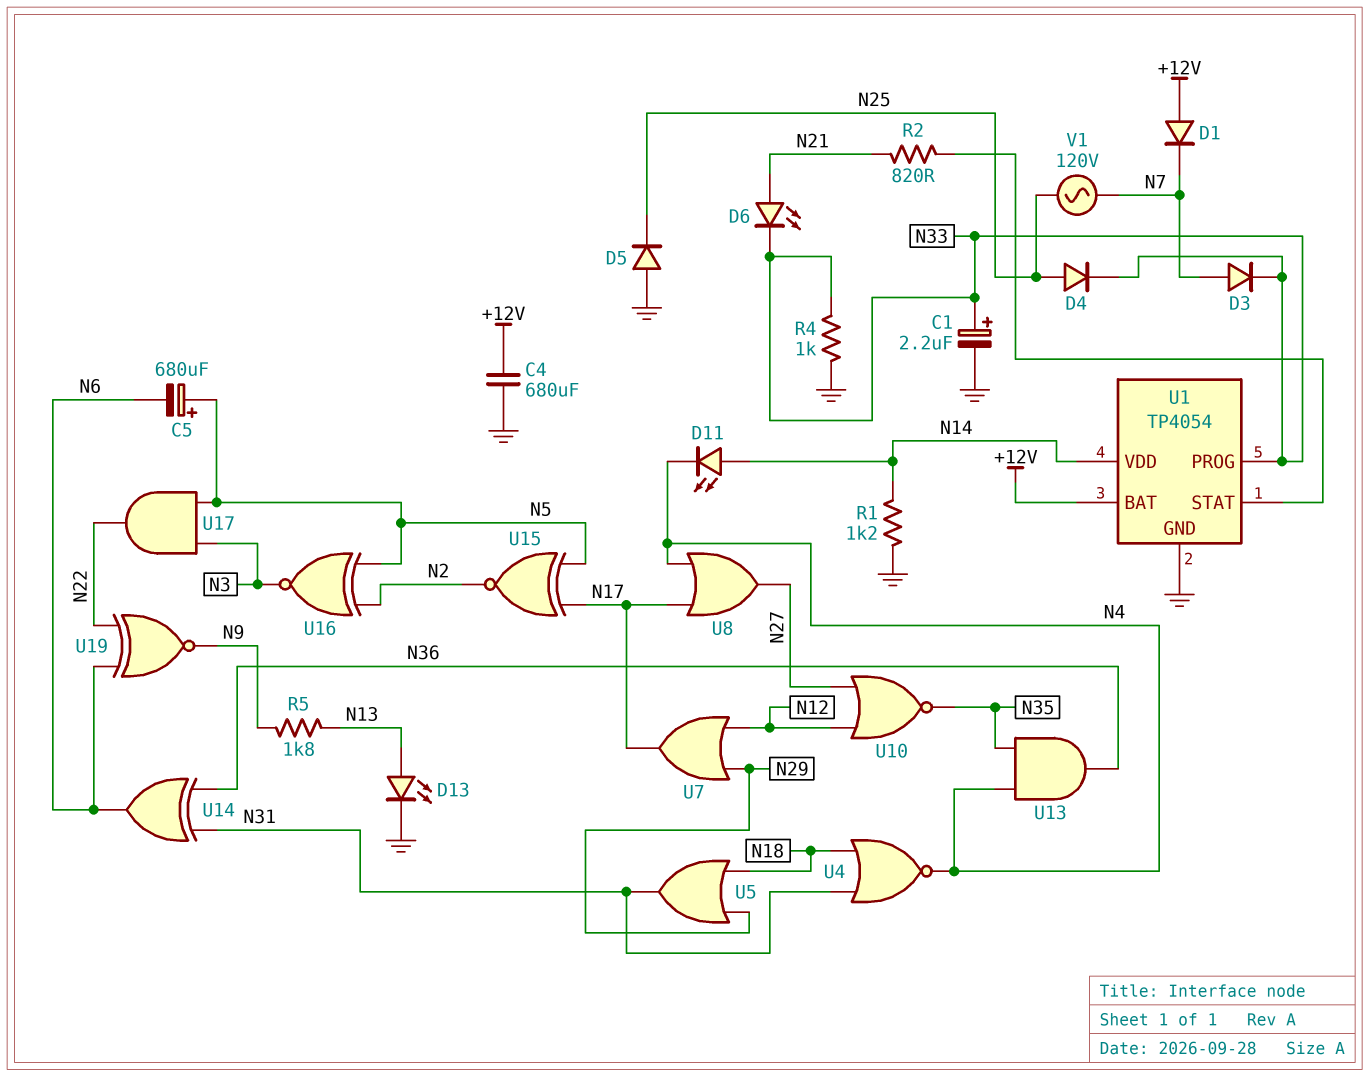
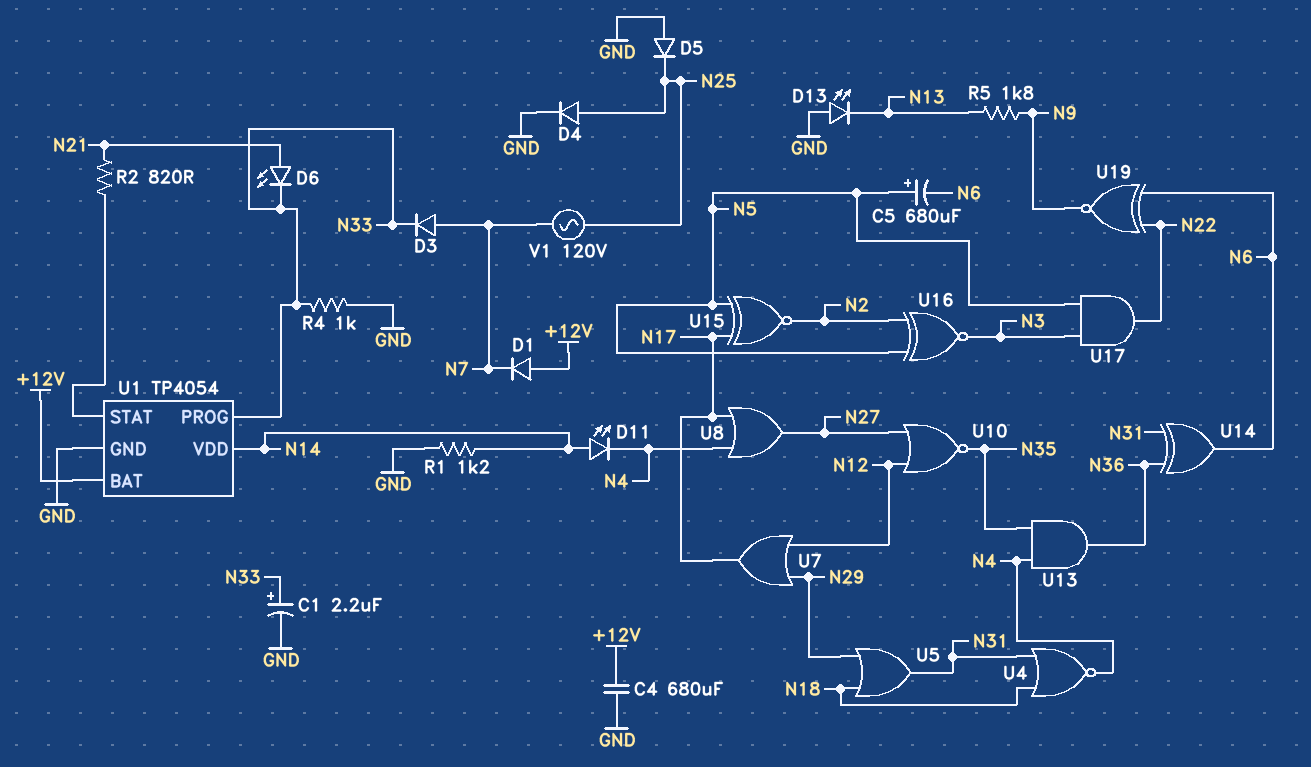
D4: diode (A N25, K N33) -> diode (A N25, K GND)
D13: LED (A N13, K GND) -> LED (A GND, K N13)

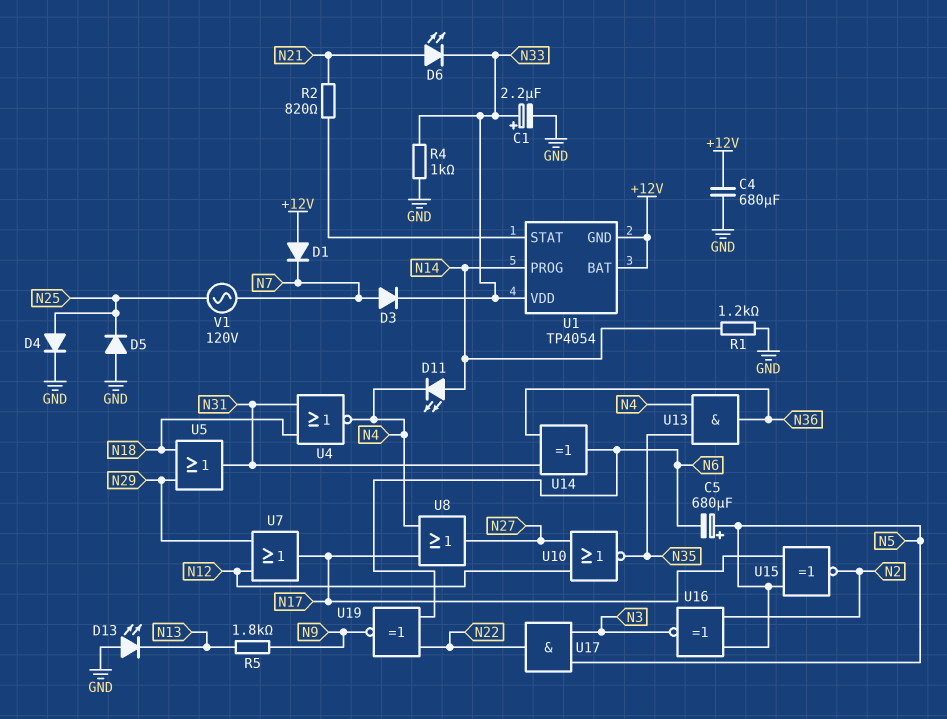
U1 pin GND: GND -> +12V
U1 pin PROG: N33 -> N14
U1 pin VDD: N14 -> N33

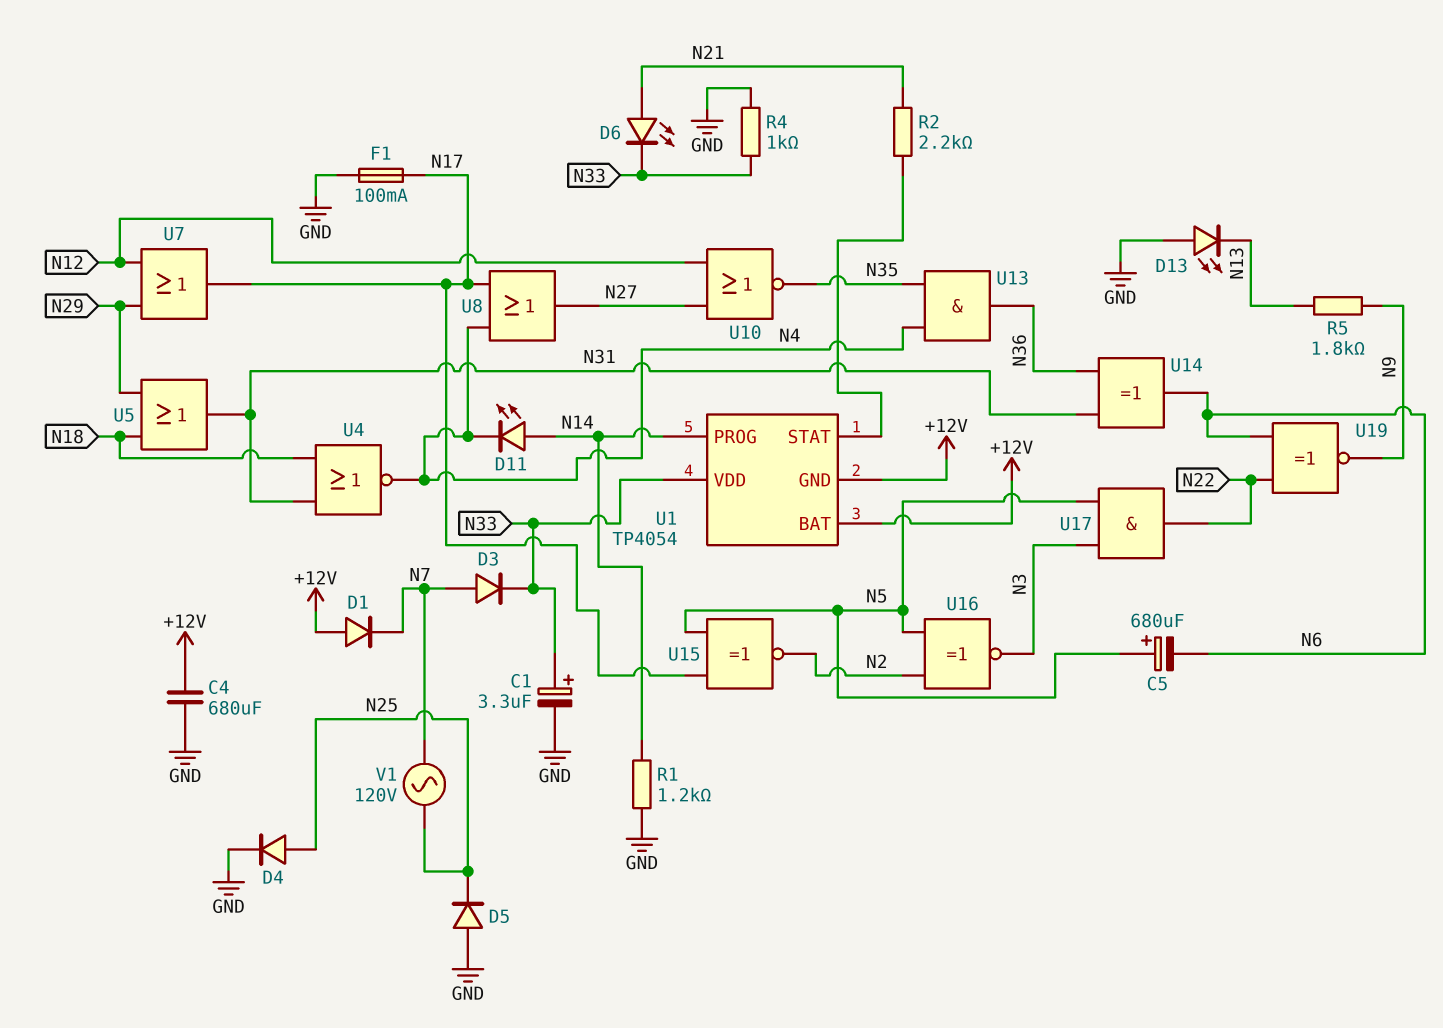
C1: 2.2uF (plus N33, minus GND) -> 3.3uF (plus N33, minus GND)
F1: none -> 100mA (GND, N17)
R2: 820 (N21, U1/STAT) -> 2.2k (N21, U1/STAT)

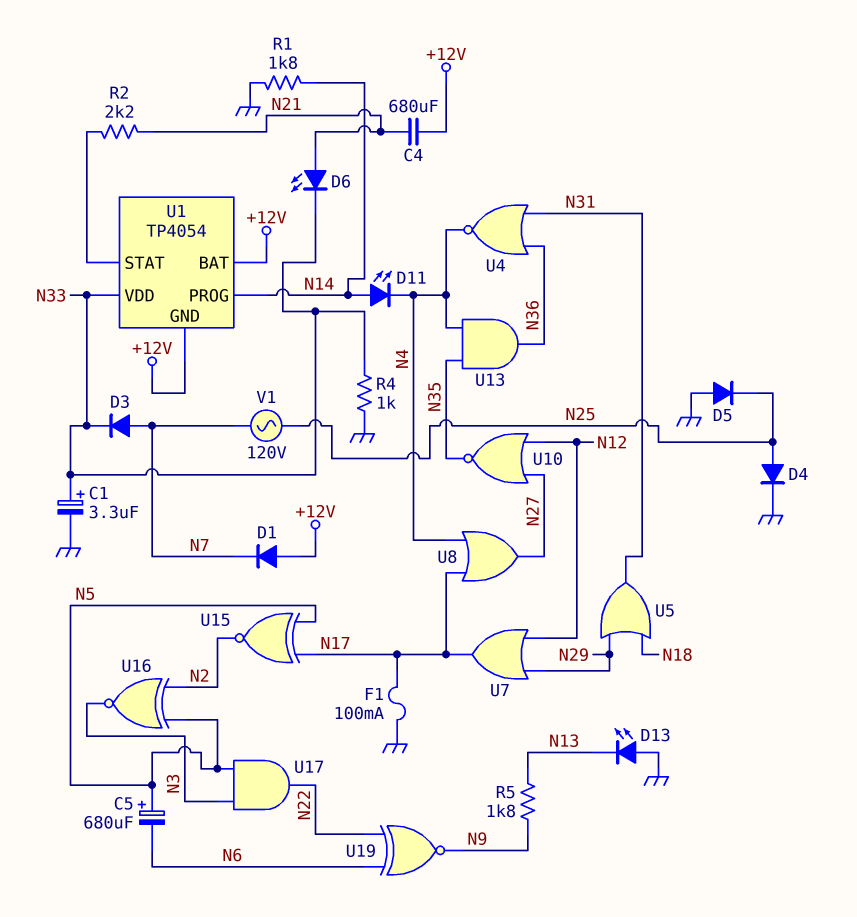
C4: 680uF (+12V, GND) -> 680uF (+12V, N21)
R1: 1.2k (GND, N14) -> 1.8k (GND, N14)
U4: NOR (in N18, in N31, out N4) -> NOR (in N31, in N36, out N4)
U14: XOR (in N31, in N36, out N6) -> none

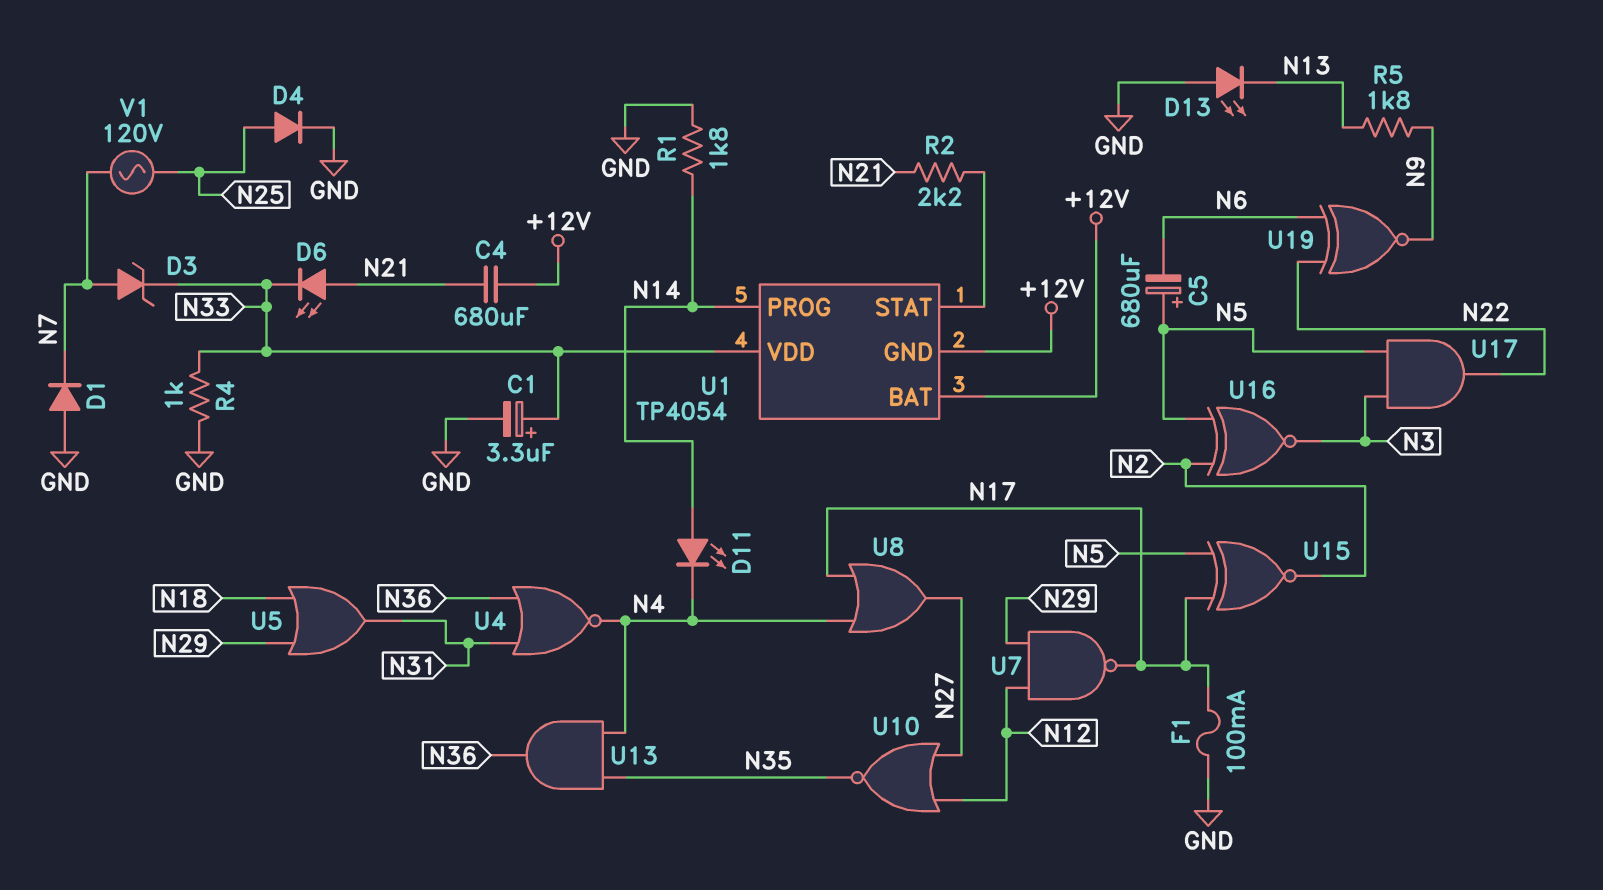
D1: diode (A +12V, K N7) -> diode (A GND, K N7)
D3: diode (A N7, K N33) -> zener (A N7, K N33)
D5: diode (A GND, K N25) -> none
U7: OR (in N12, in N29, out N17) -> NAND (in N12, in N29, out N17)

